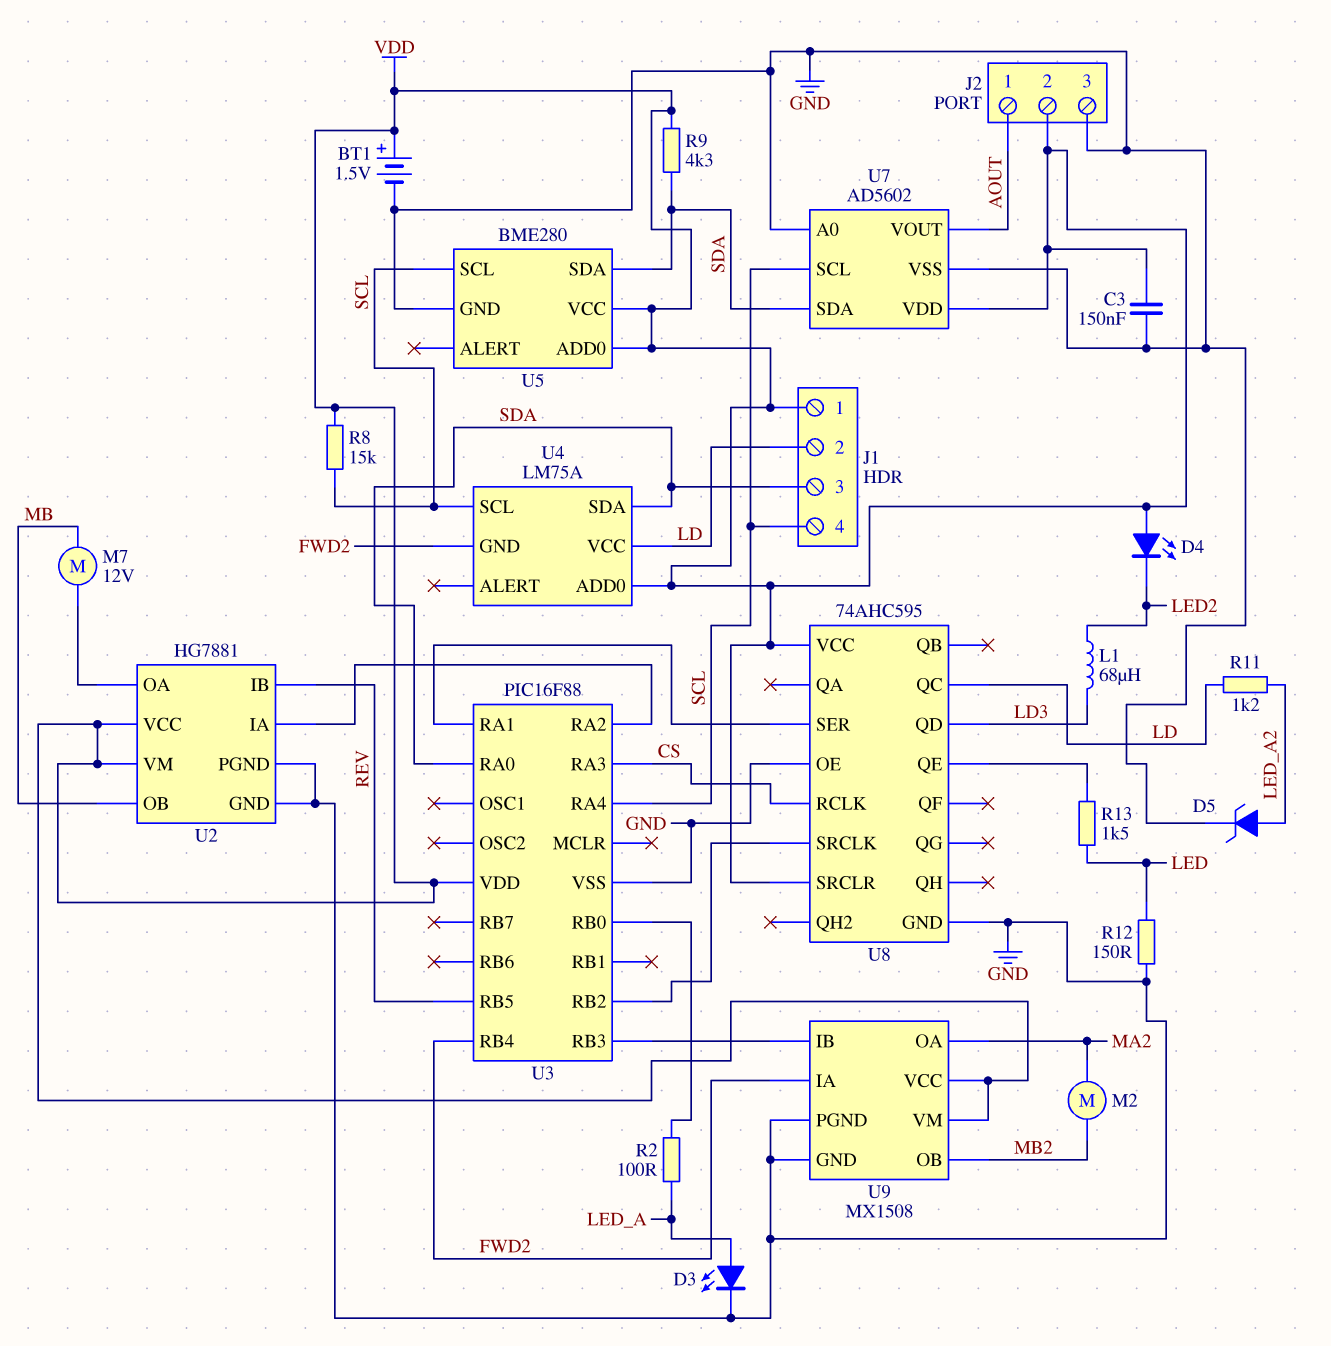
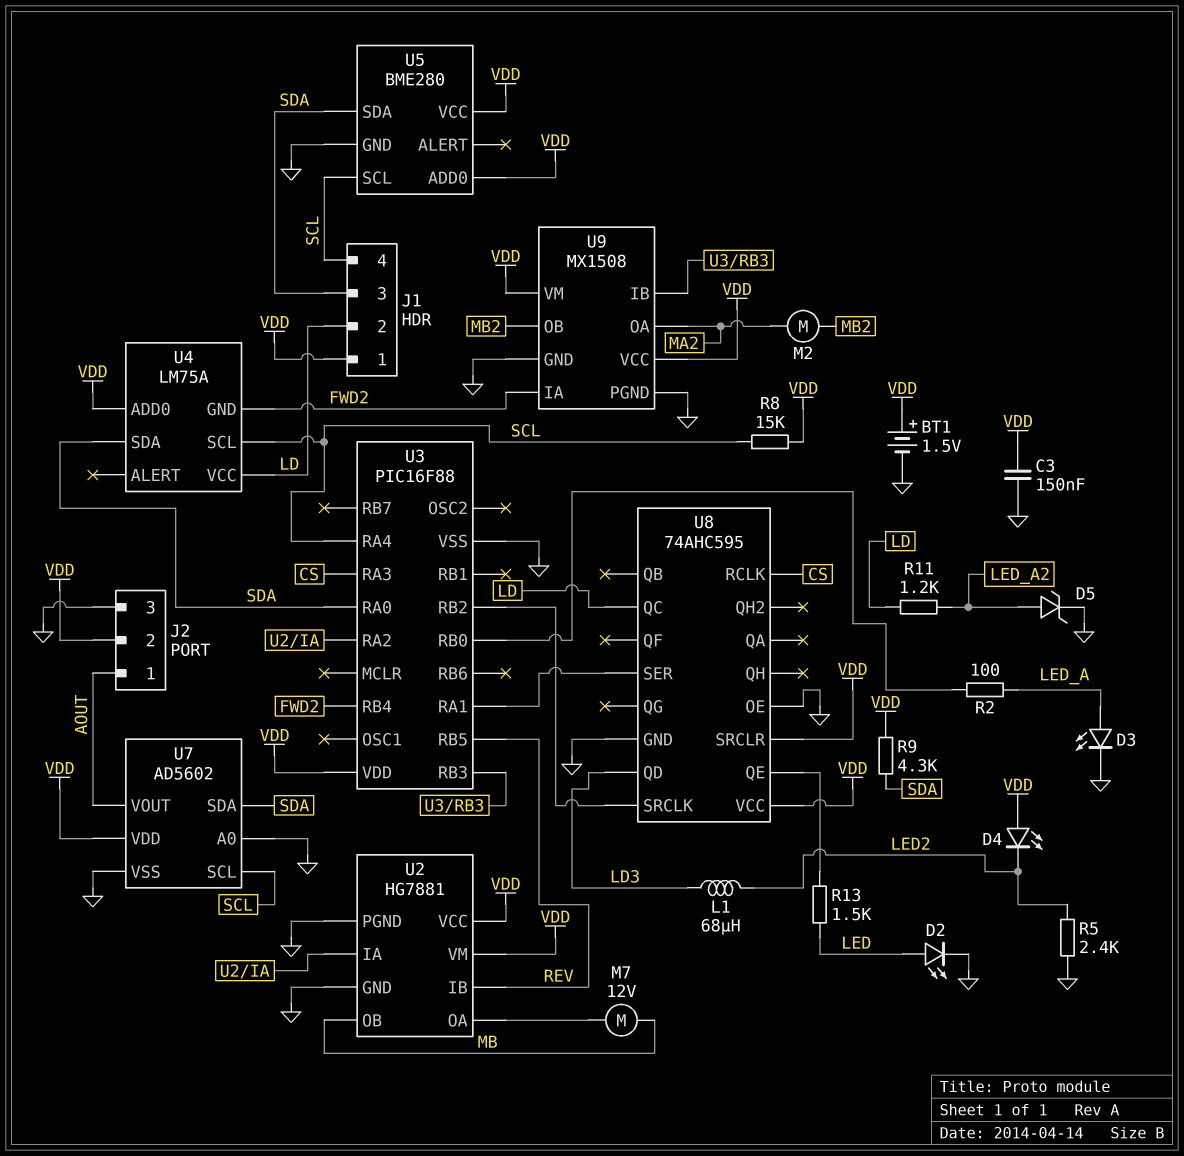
D2: none -> LED (A LED, K GND)
R5: none -> 2.4k (GND, LED2)
R12: 150 (GND, LED) -> none

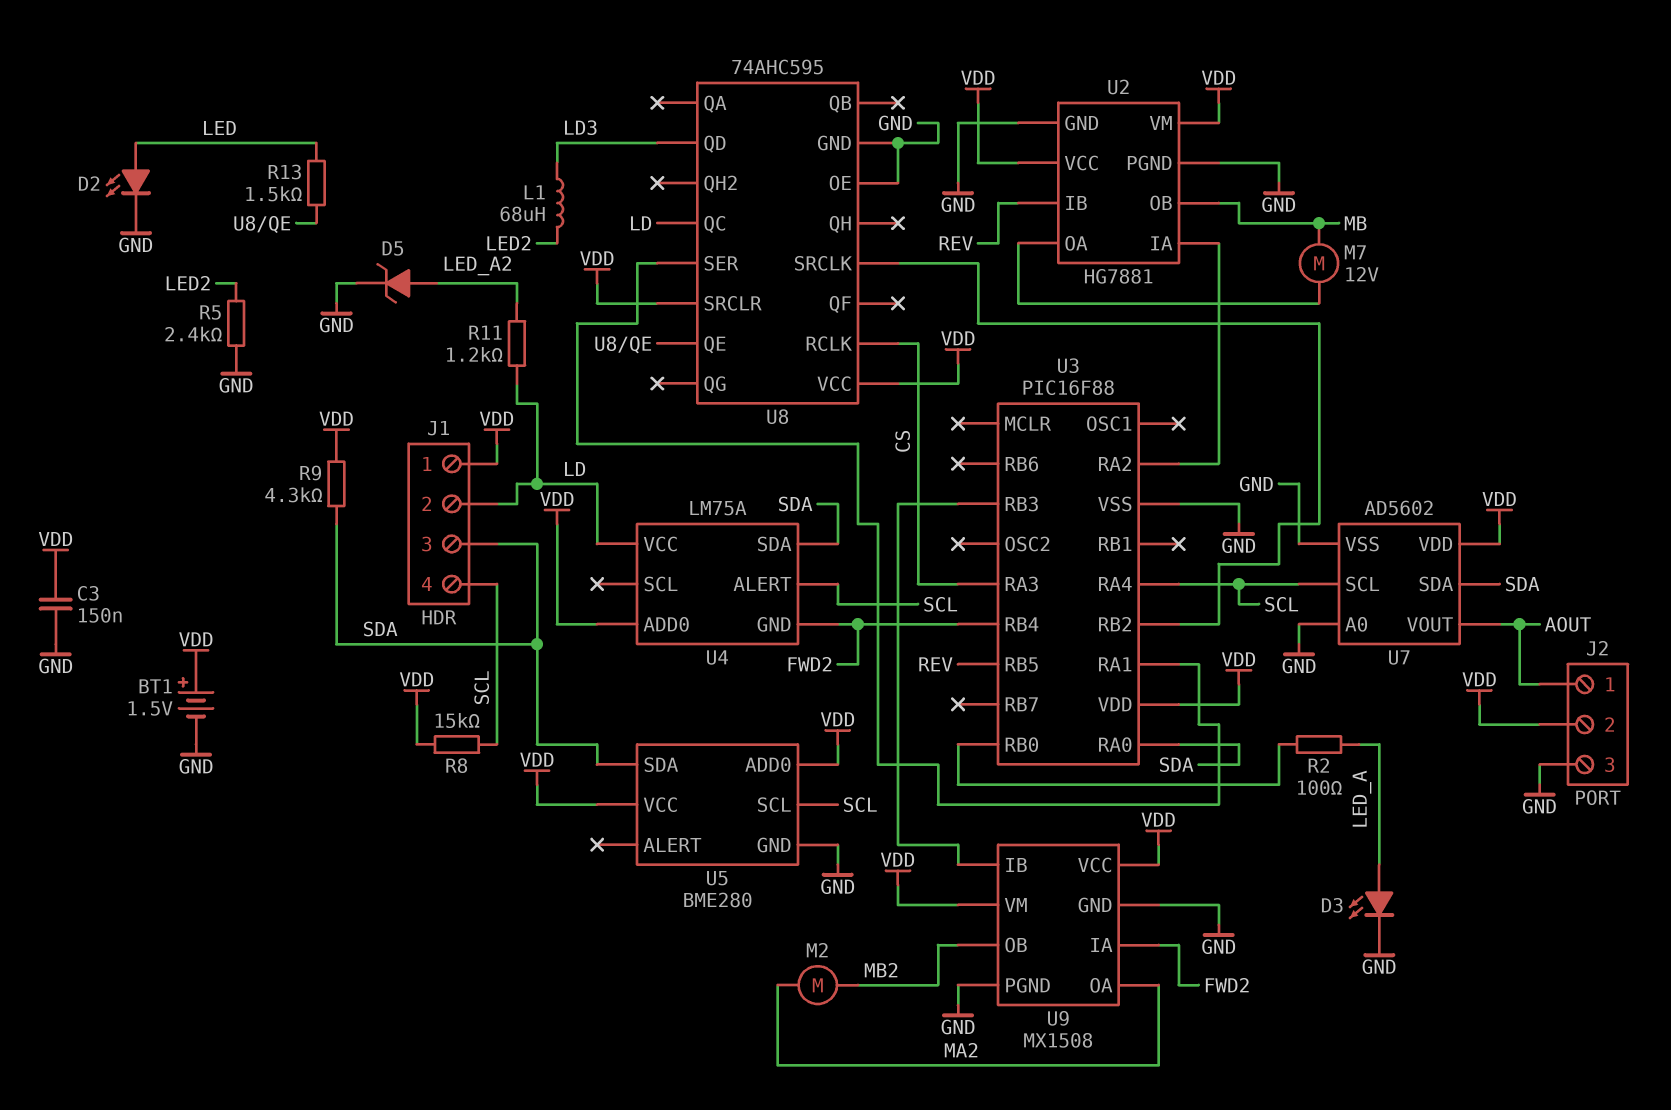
D4: LED (A VDD, K LED2) -> none
U4 pin ALERT: none -> SCL
U4 pin SCL: SCL -> none

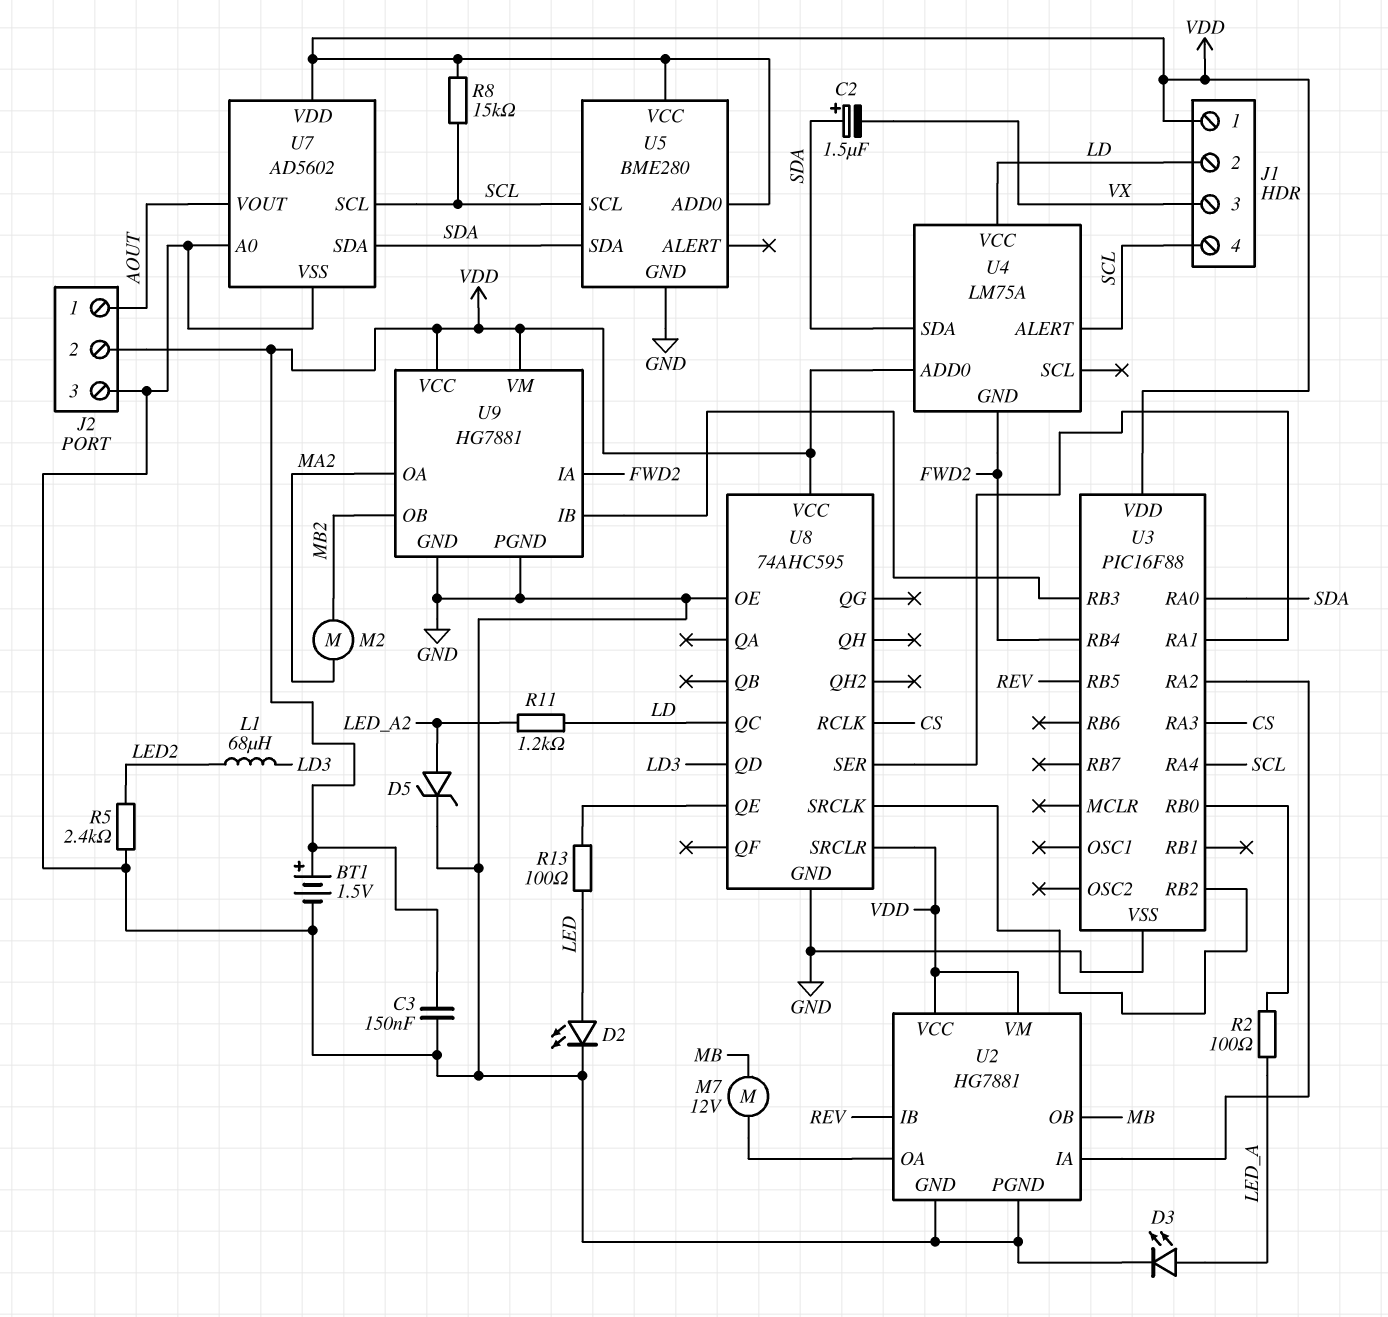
C2: none -> 1.5uF (plus SDA, minus VX)
J1 pin 3: SDA -> VX
R9: 4.3k (SDA, VDD) -> none
R13: 1.5k (LED, U8/QE) -> 100 (LED, U8/QE)
U9: MX1508 -> HG7881

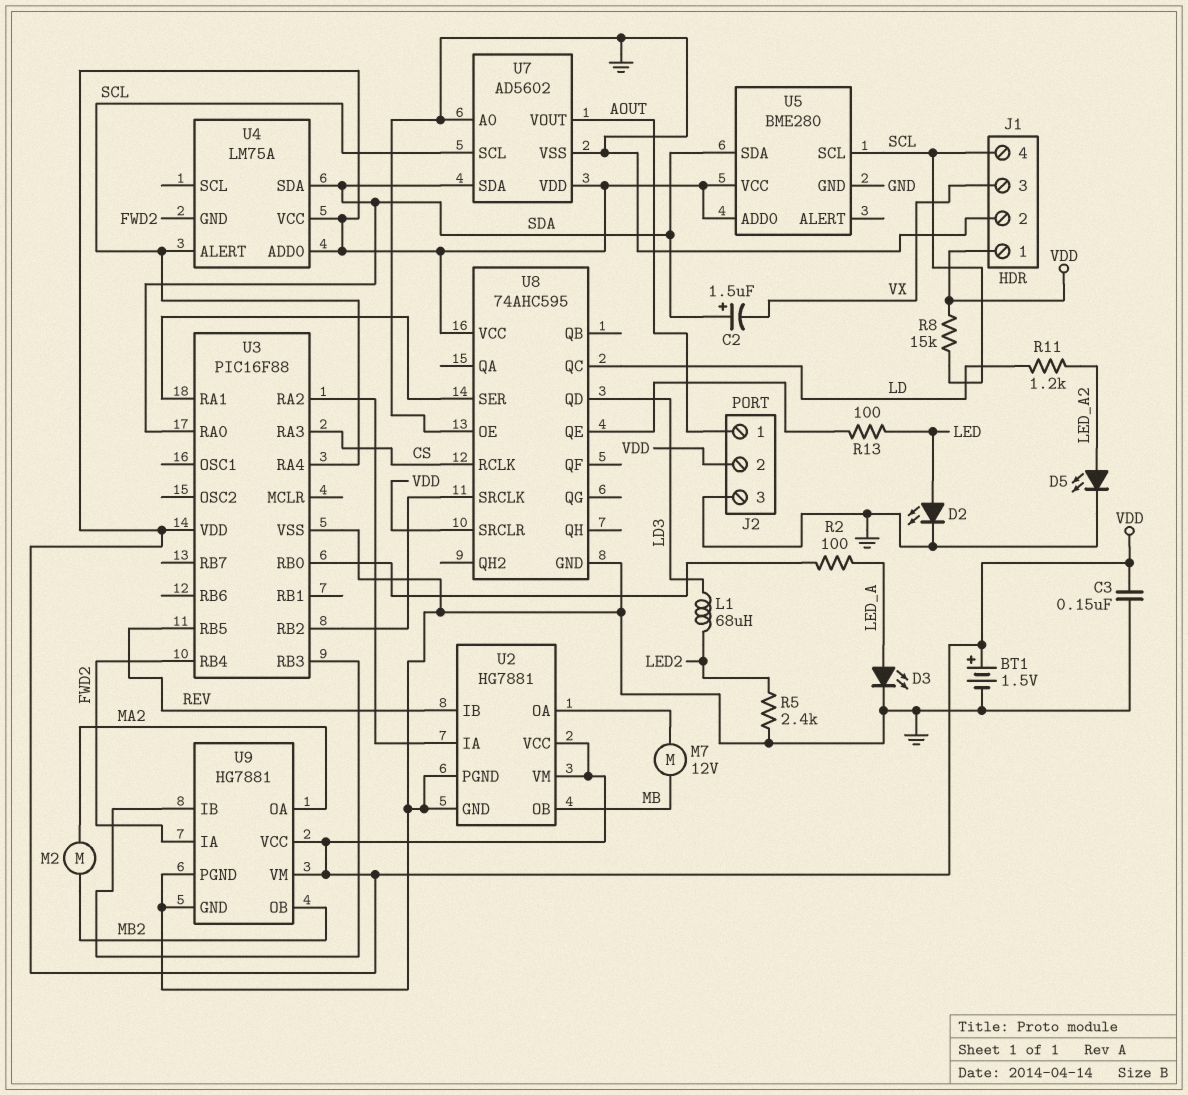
D5: zener (A LED_A2, K GND) -> LED (A LED_A2, K GND)
J1 pin 2: LD -> GND
U4 pin VCC: LD -> VDD

